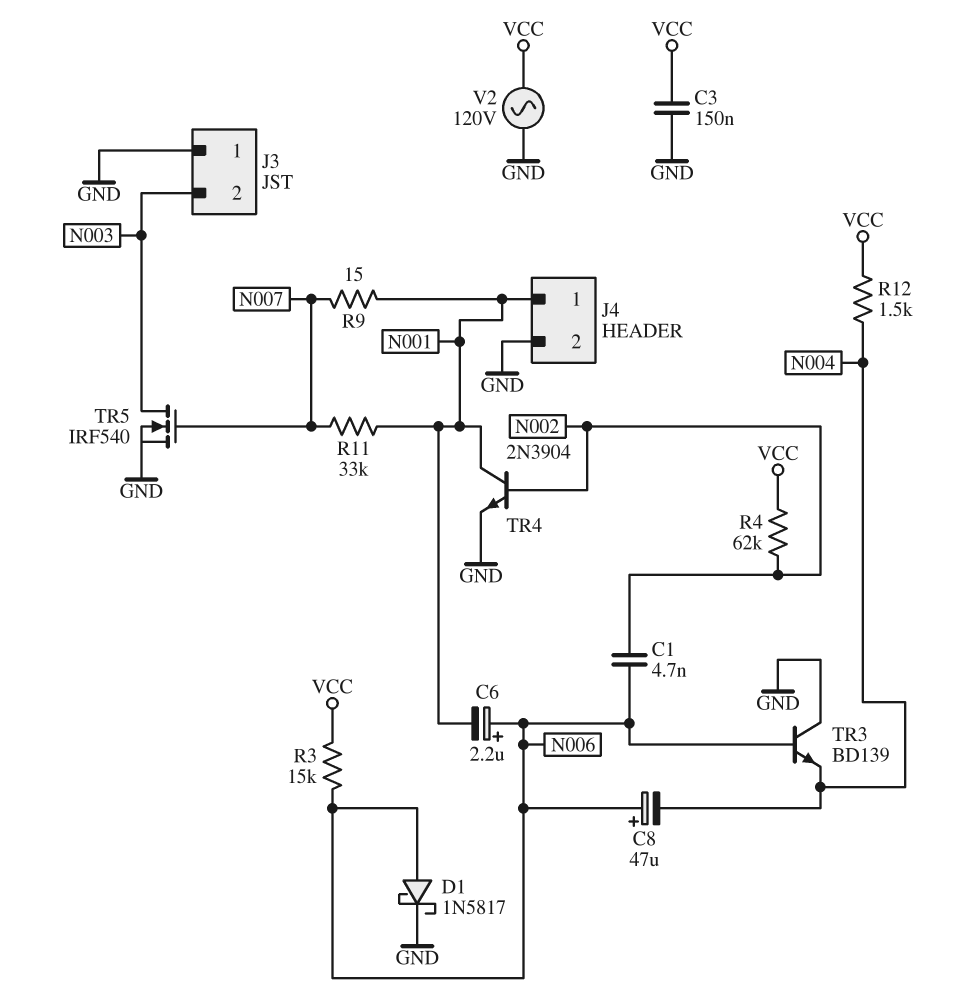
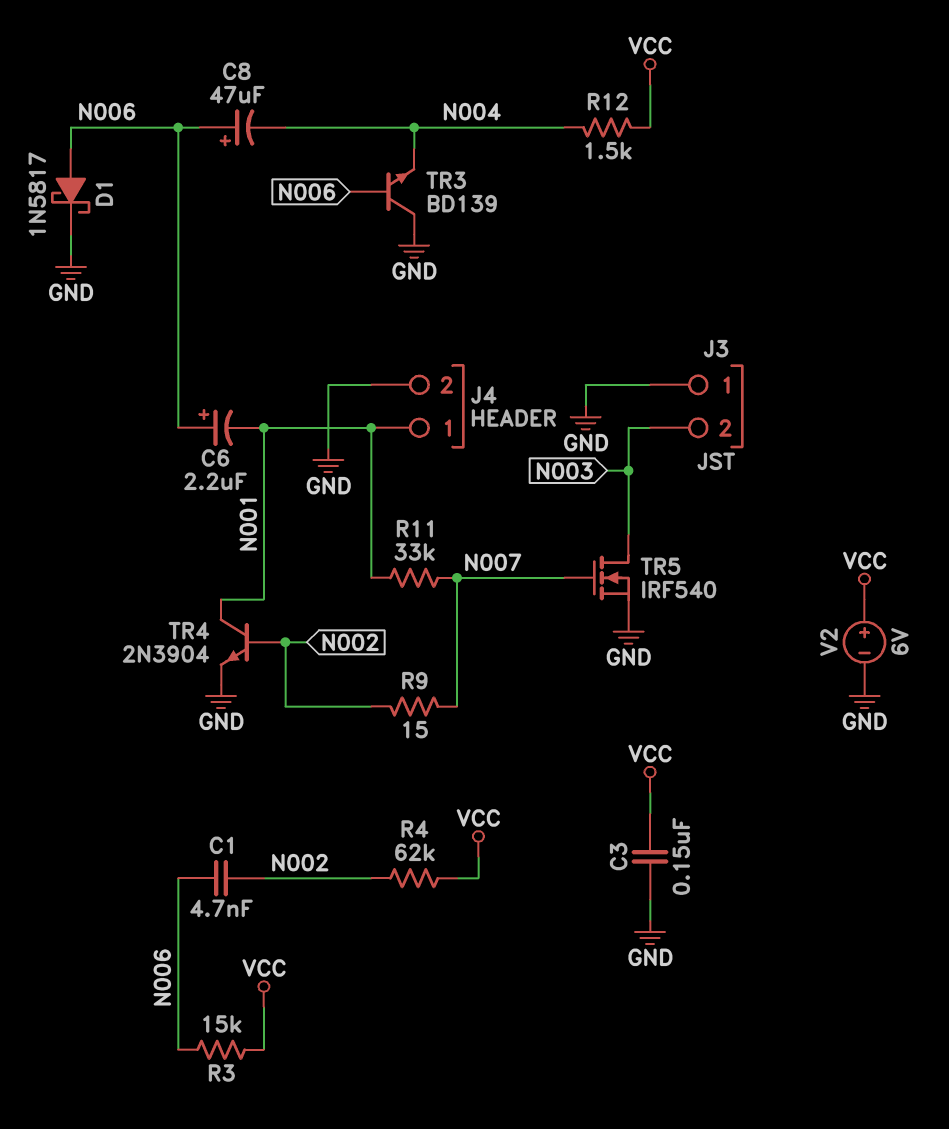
R9: 15 (N001, N007) -> 15 (N002, N007)
V2: AC 120V (GND, VCC) -> 6V (plus VCC, minus GND)

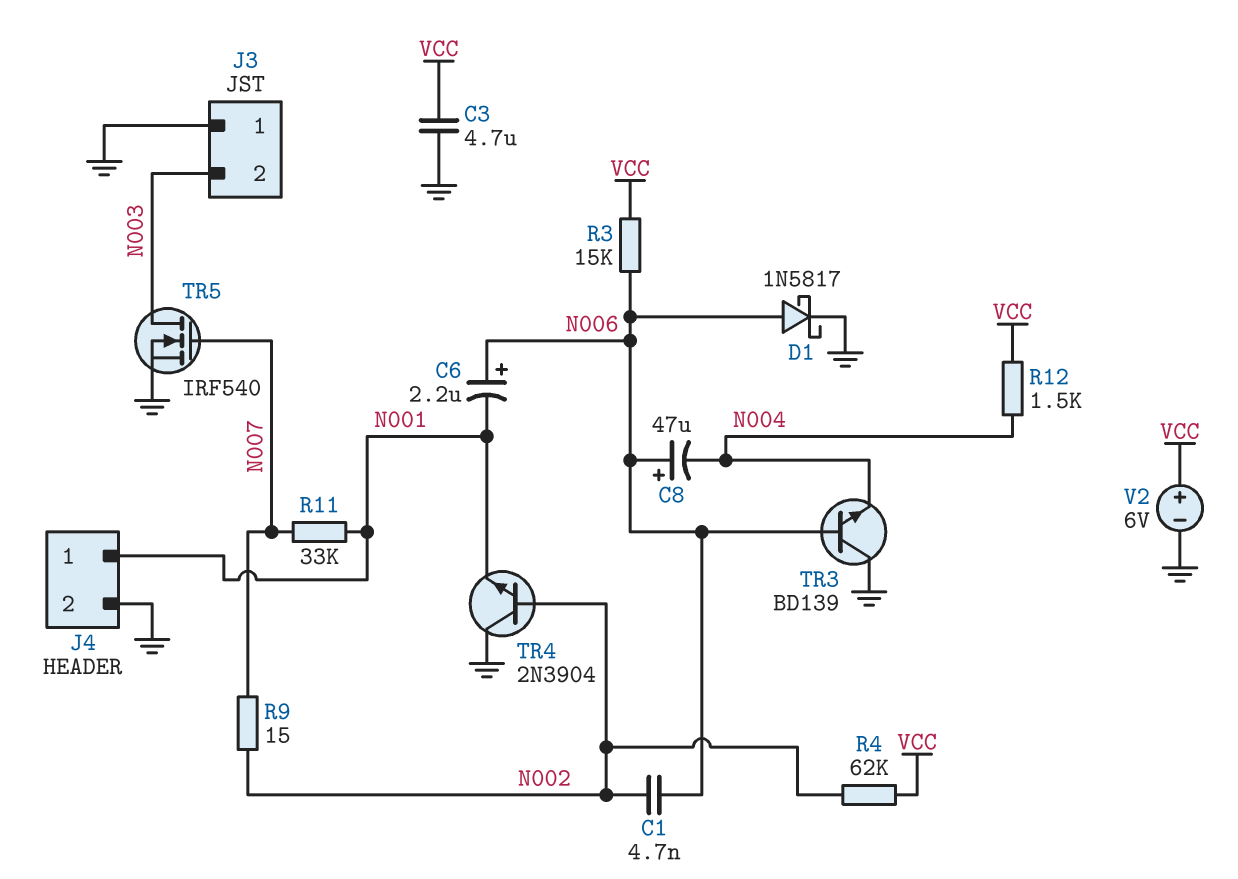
C3: 150nF (GND, VCC) -> 4.7uF (GND, VCC)
TR4: NPN 2N3904 (B N002, C N001, E GND) -> NPN 2N3904 (B N002, C GND, E N001)

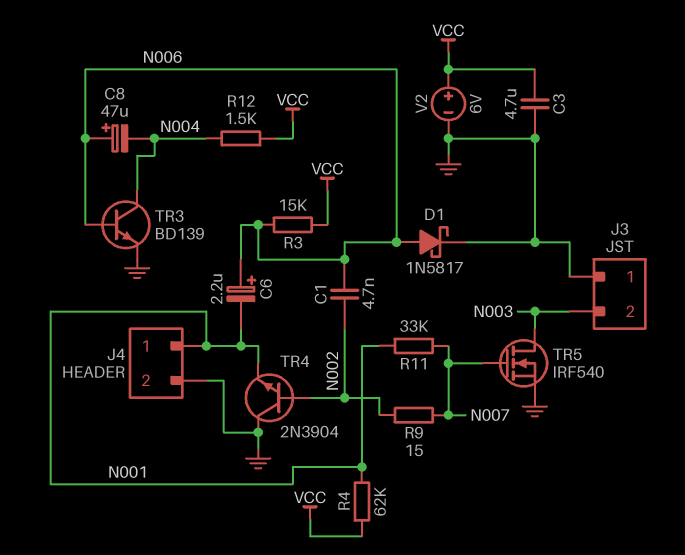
R4: 62k (N002, VCC) -> 62k (N001, VCC)
TR3: NPN BD139 (B N006, C GND, E N004) -> NPN BD139 (B N006, C N004, E GND)

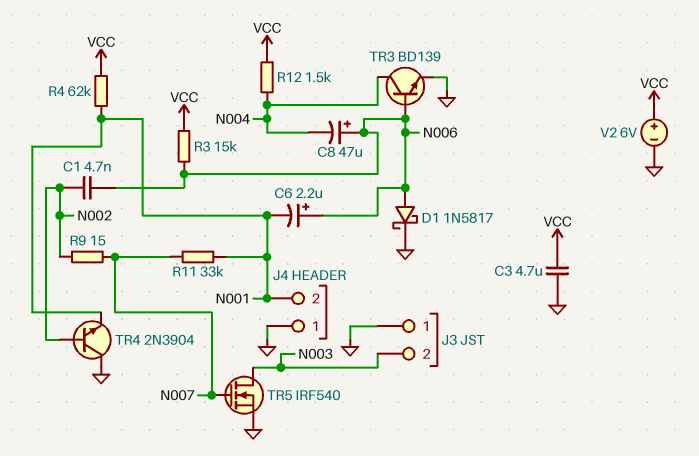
J4 pin 1: N001 -> GND
J4 pin 2: GND -> N001

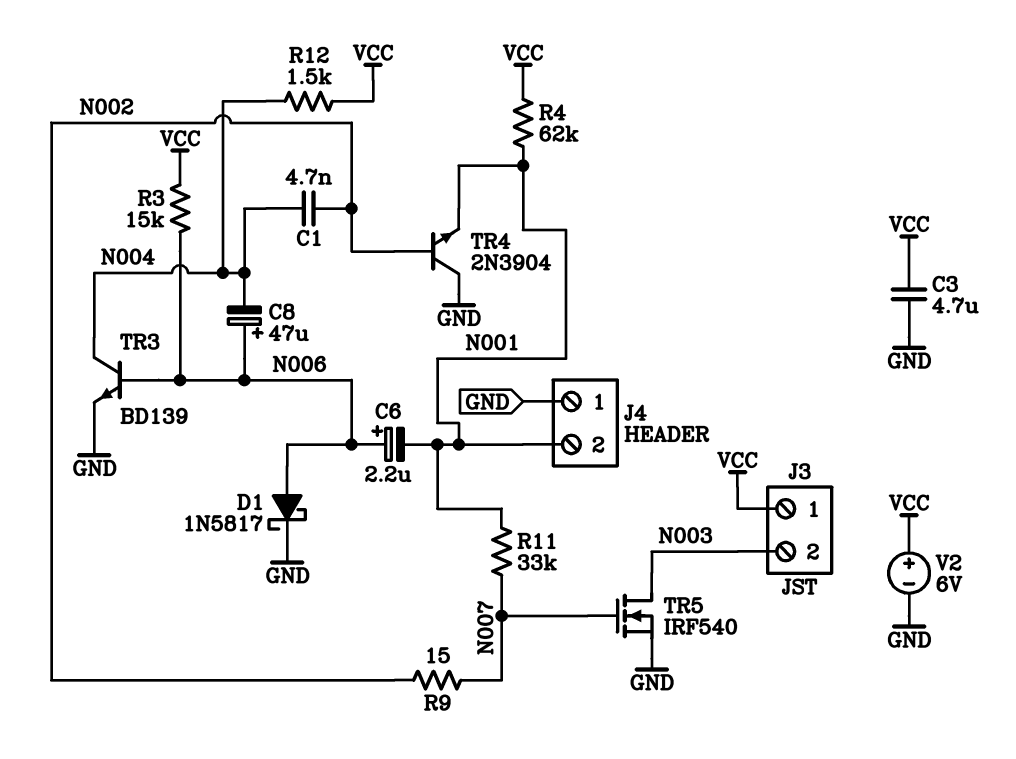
C1: 4.7nF (N002, N006) -> 4.7nF (N002, N004)
J3 pin 1: GND -> VCC

